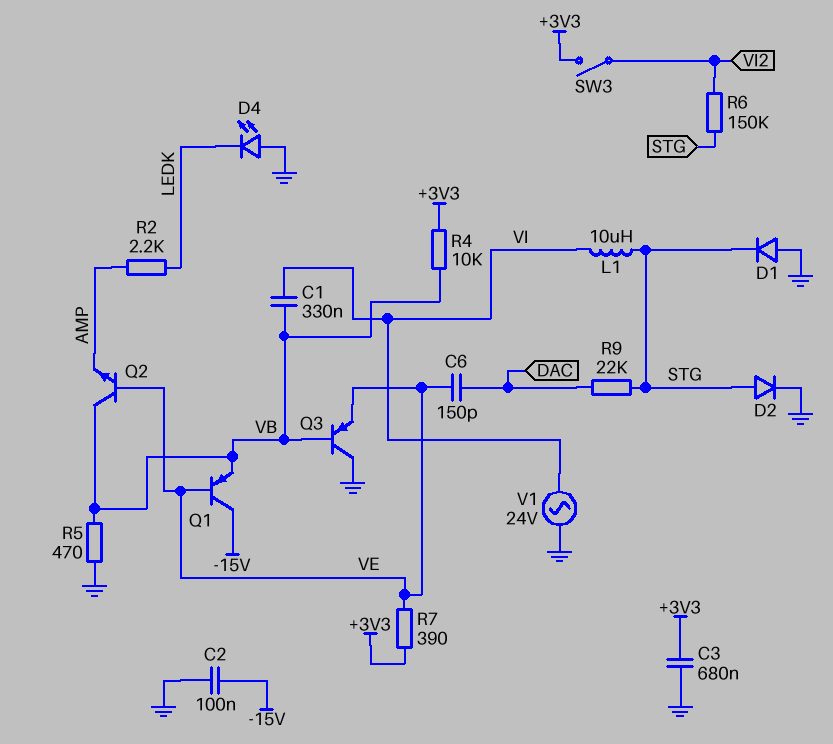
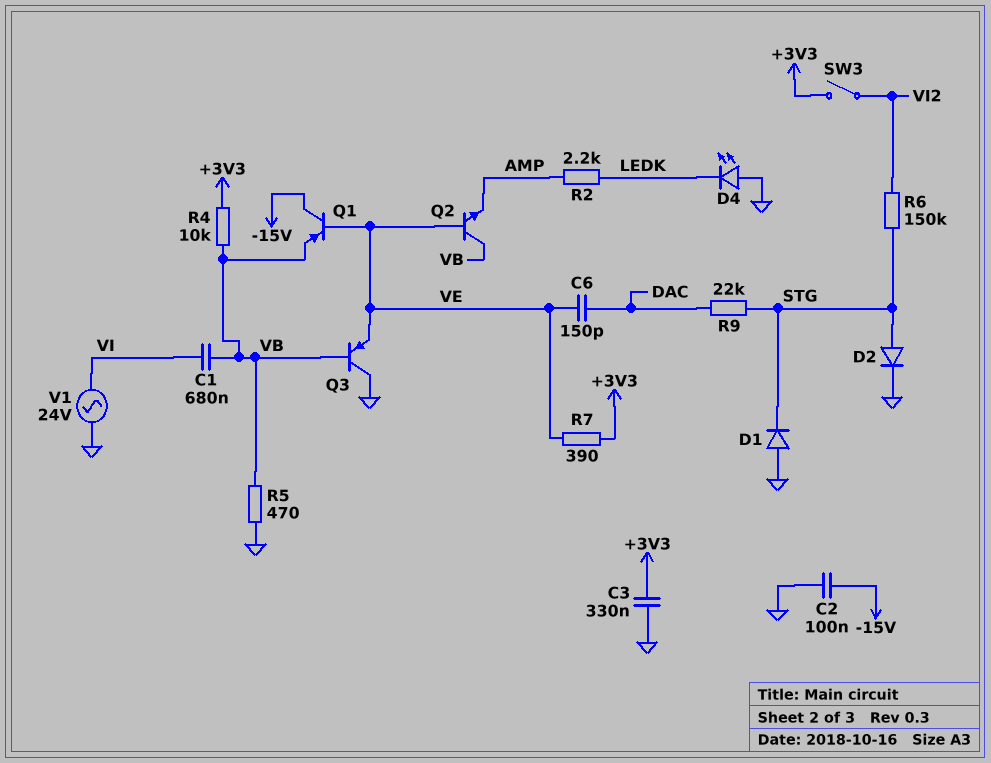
C1: 330nF (VB, VI) -> 680nF (VB, VI)
C3: 680nF (+3V3, GND) -> 330nF (+3V3, GND)
L1: 10uH (STG, VI) -> none

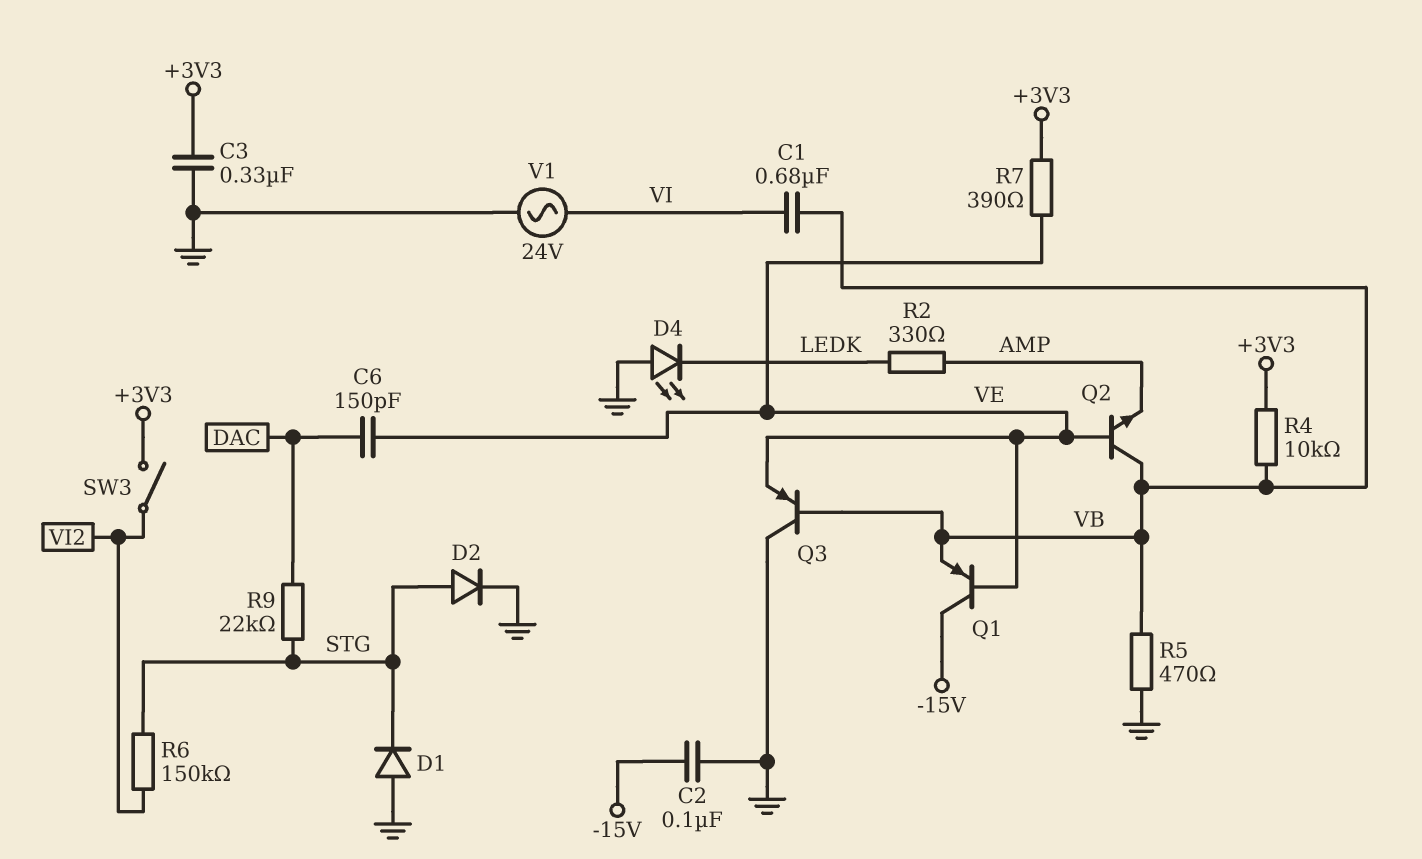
R2: 2.2k (AMP, LEDK) -> 330 (AMP, LEDK)

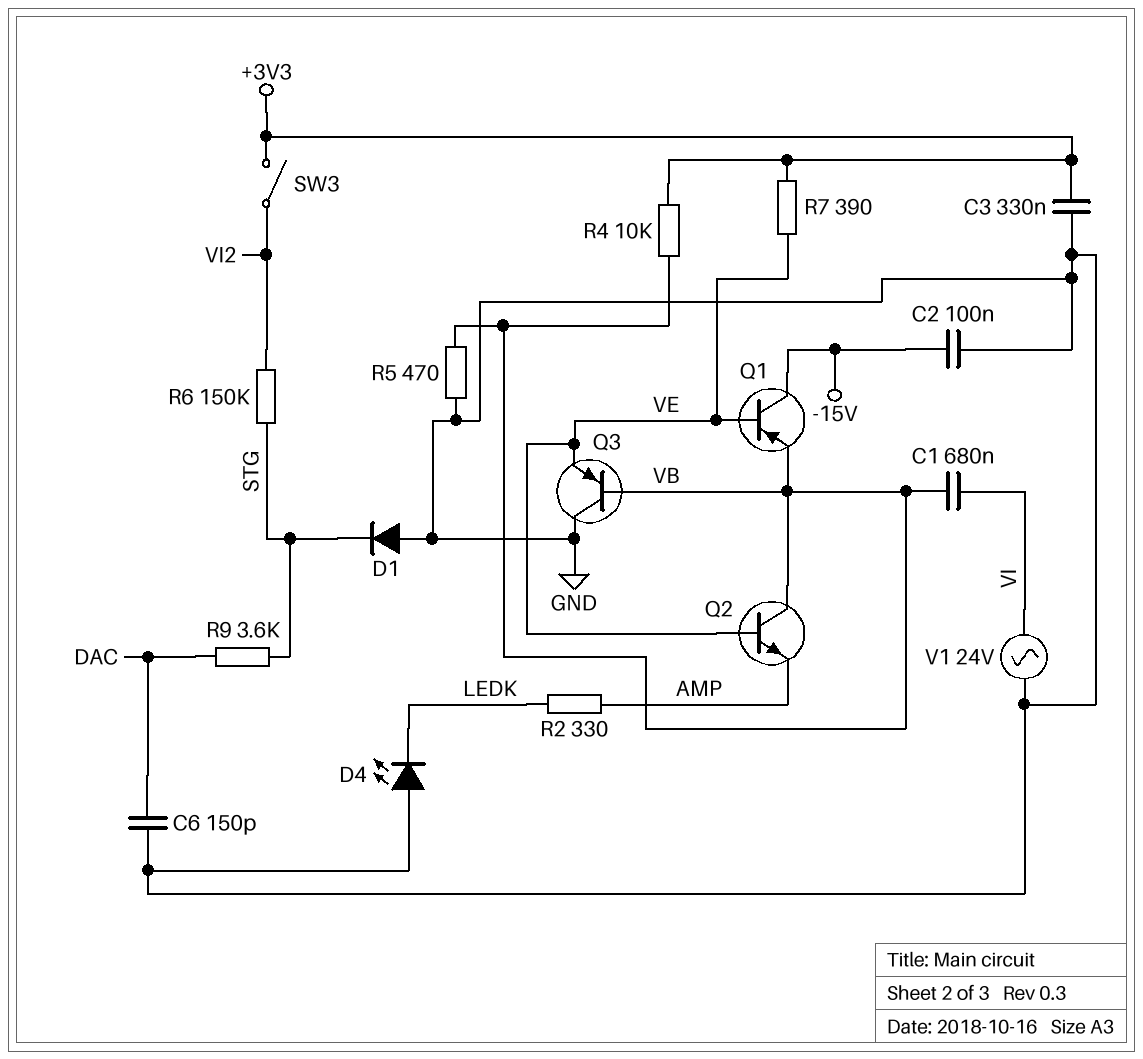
C6: 150pF (DAC, VE) -> 150pF (DAC, GND)
D2: diode (A STG, K GND) -> none
R9: 22k (DAC, STG) -> 3.6k (DAC, STG)

